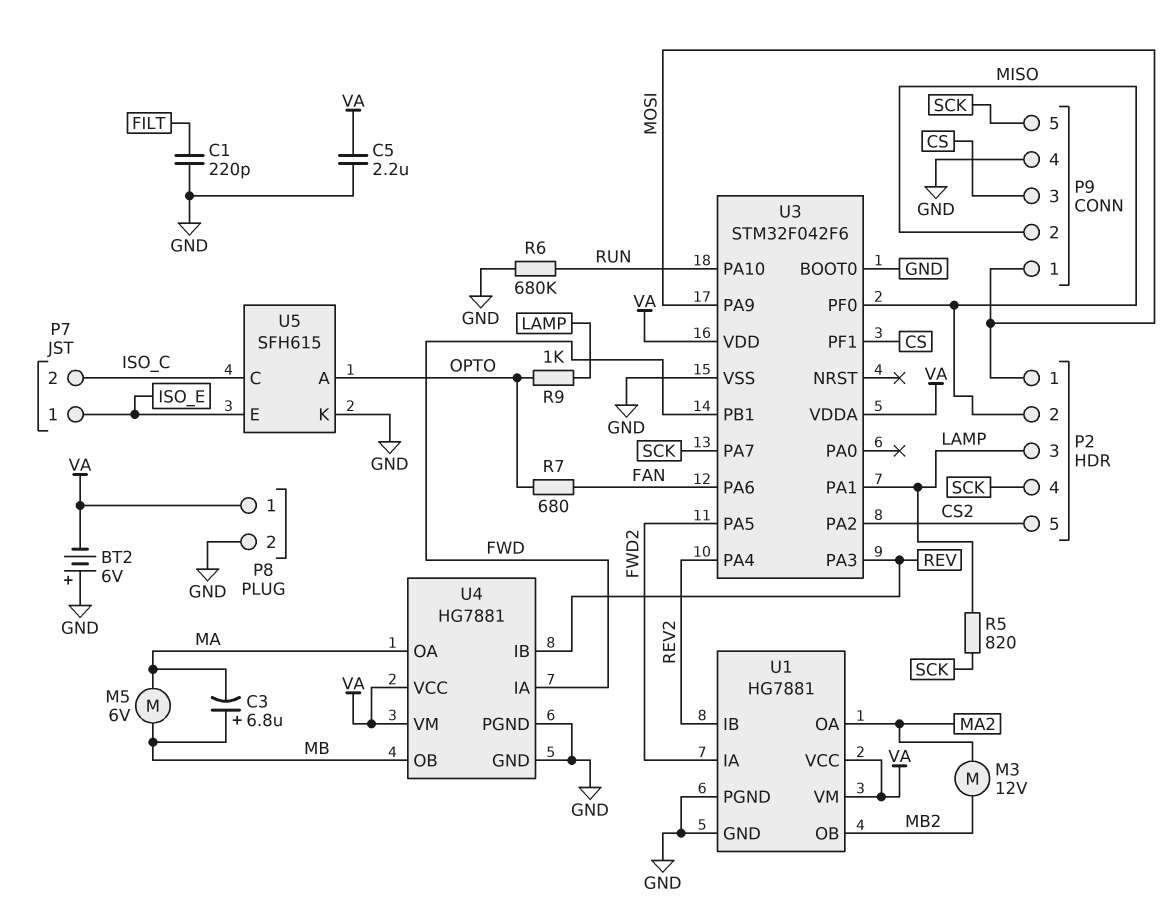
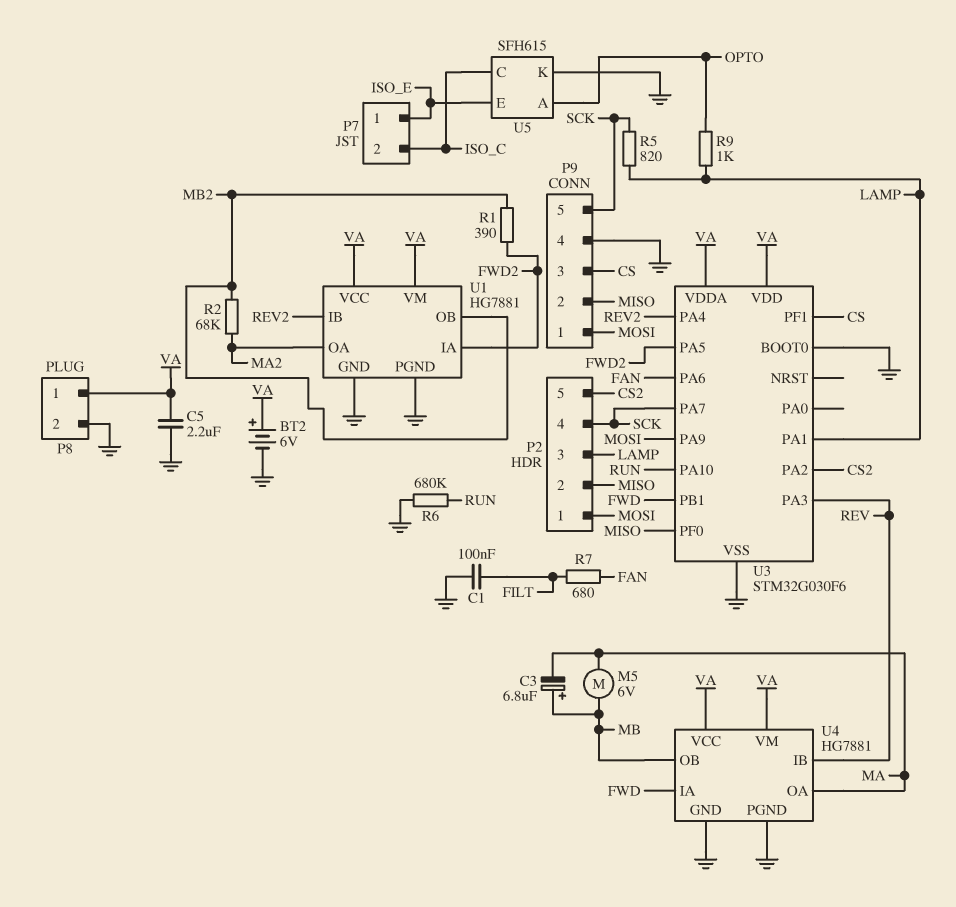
BT2: 6V (plus GND, minus VA) -> 6V (plus VA, minus GND)
C1: 220pF (FILT, GND) -> 100nF (FILT, GND)
M3: motor 12V (MA2, MB2) -> none
R1: none -> 390 (FWD2, MB2)
R2: none -> 68k (MA2, MB2)
R7: 680 (FAN, OPTO) -> 680 (FAN, FILT)
U3: STM32F042F6 -> STM32G030F6

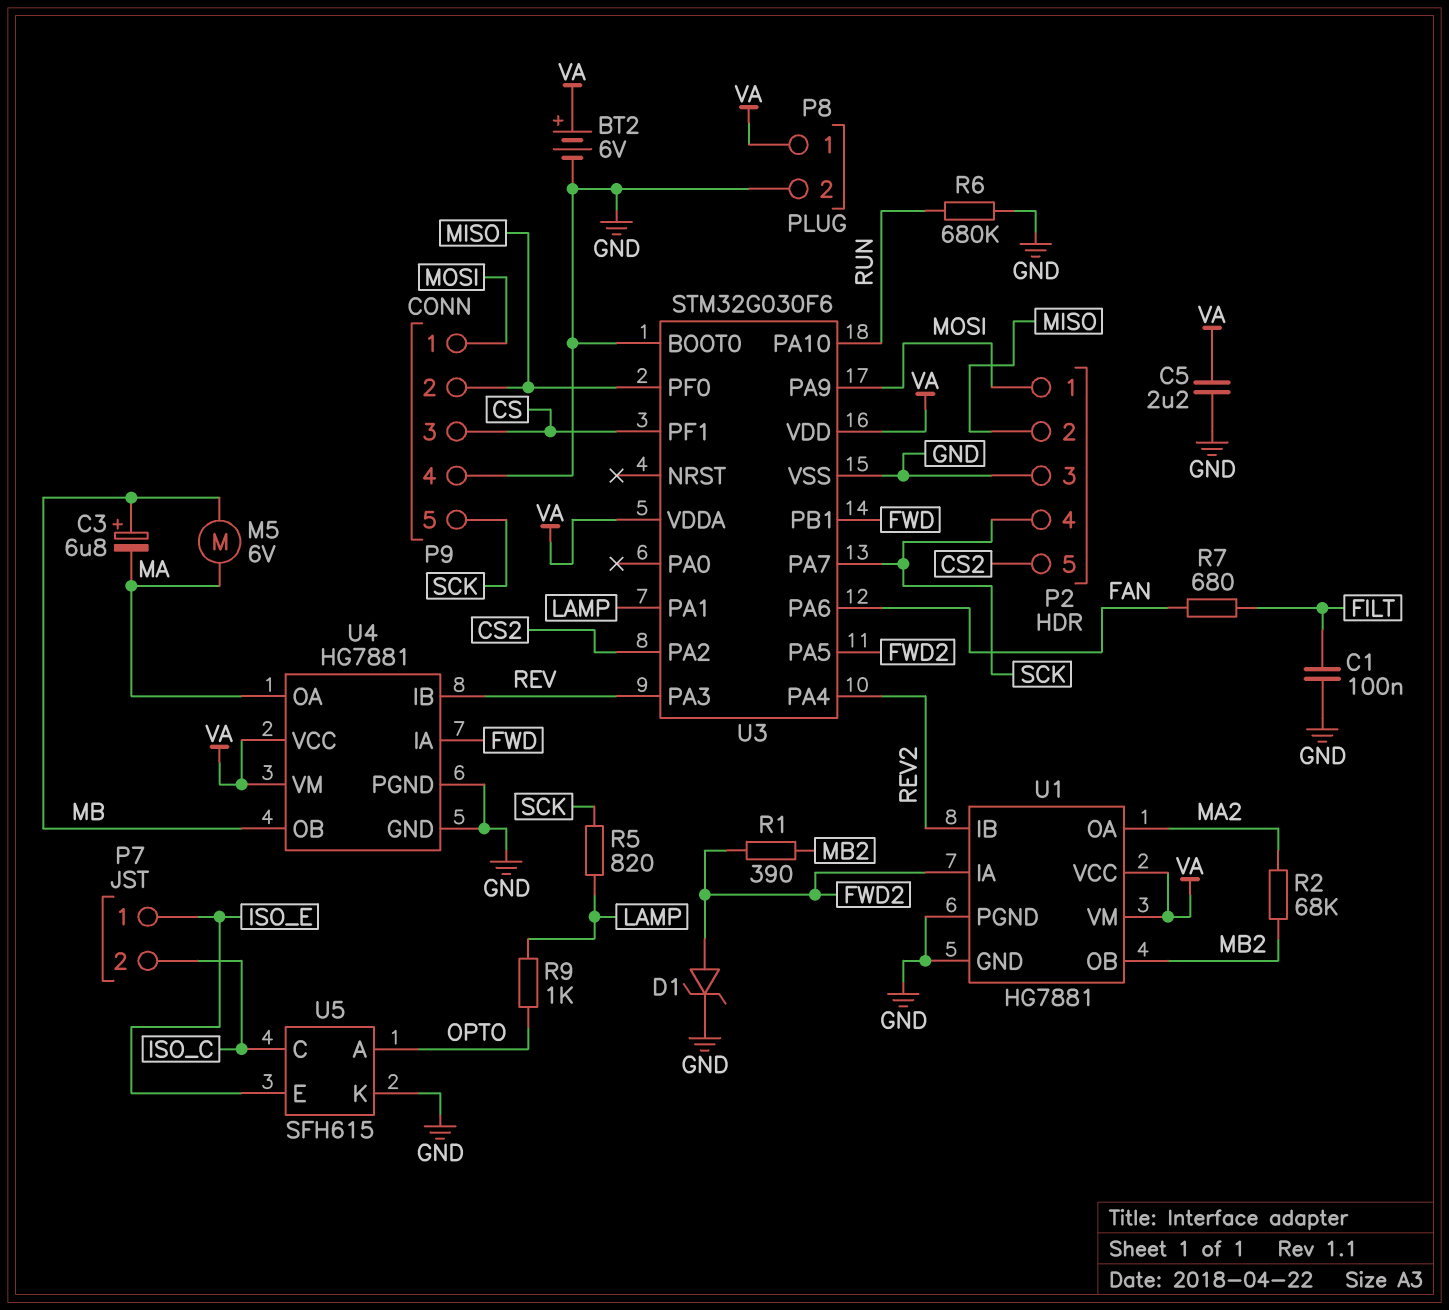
D1: none -> zener (A FWD2, K GND)
P2 pin 3: LAMP -> GND

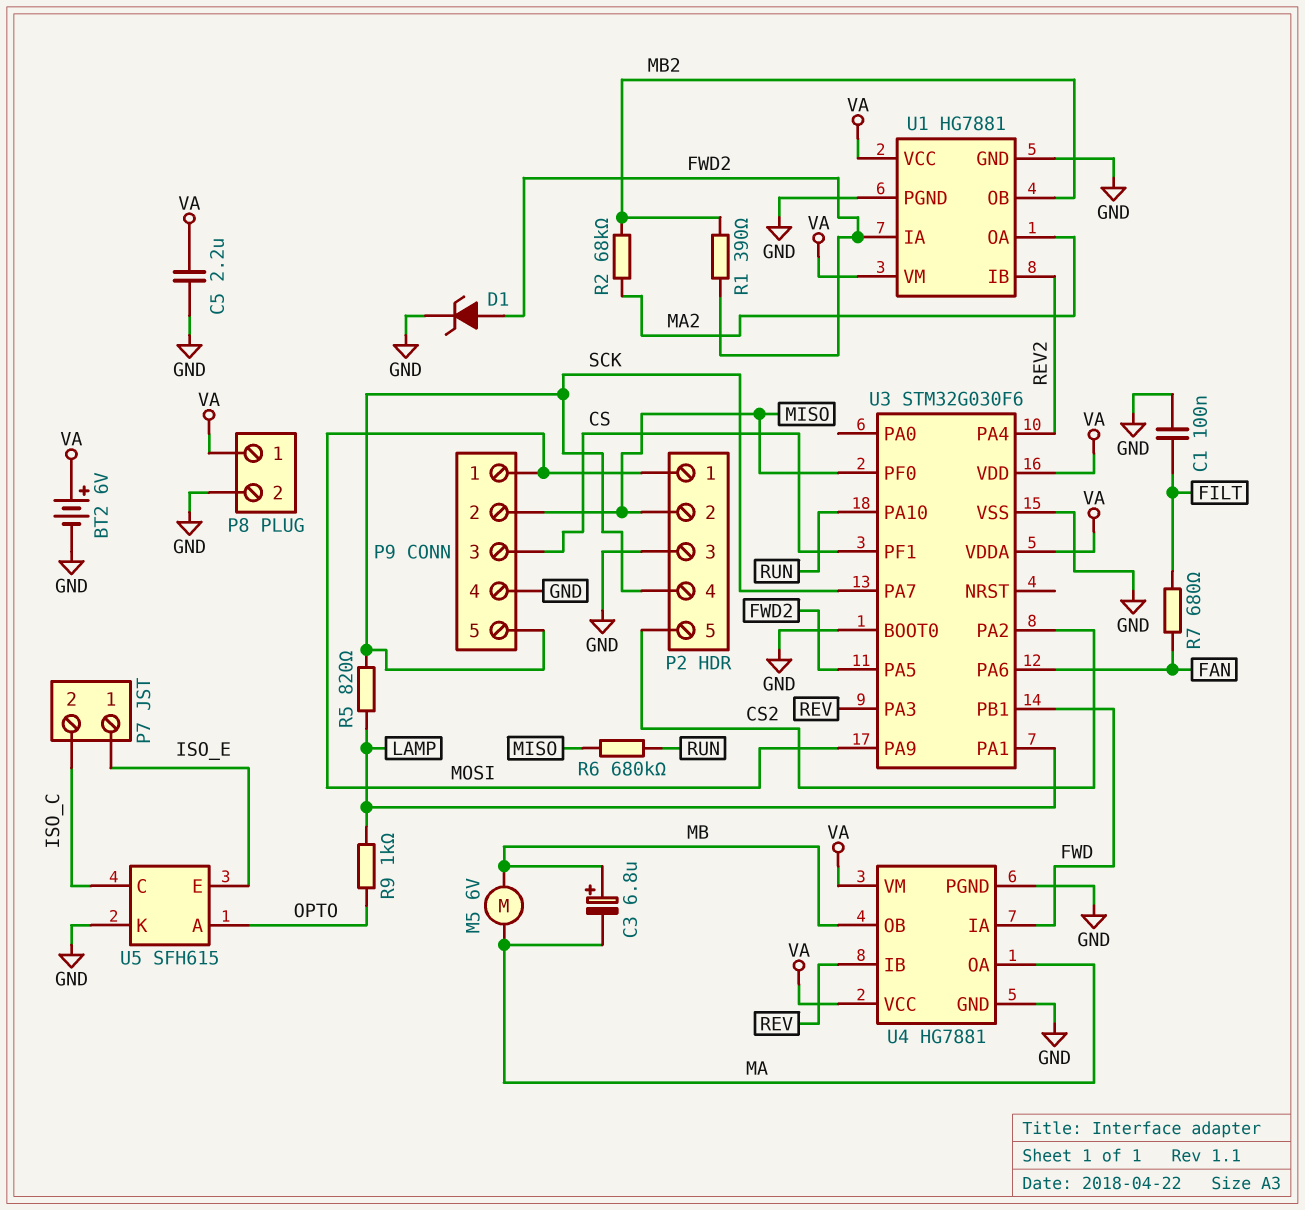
R6: 680k (GND, RUN) -> 680k (MISO, RUN)

